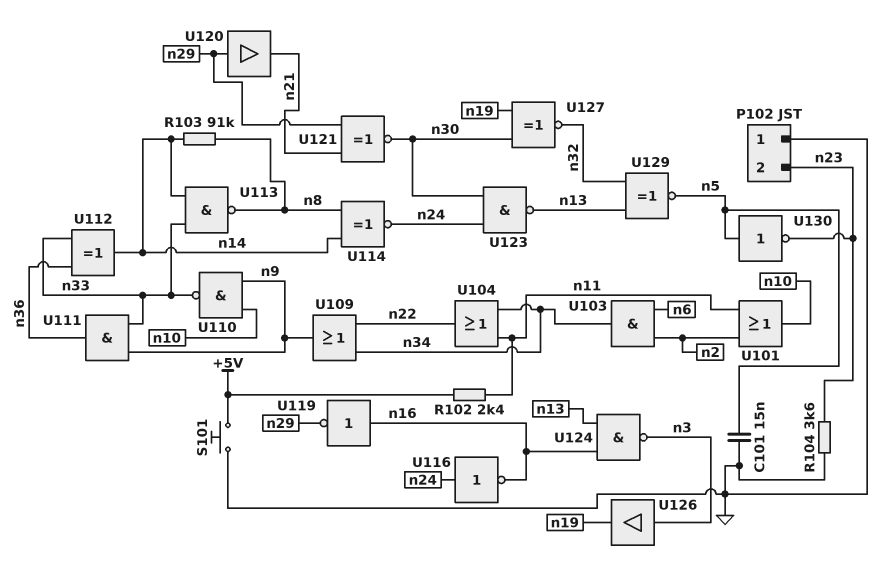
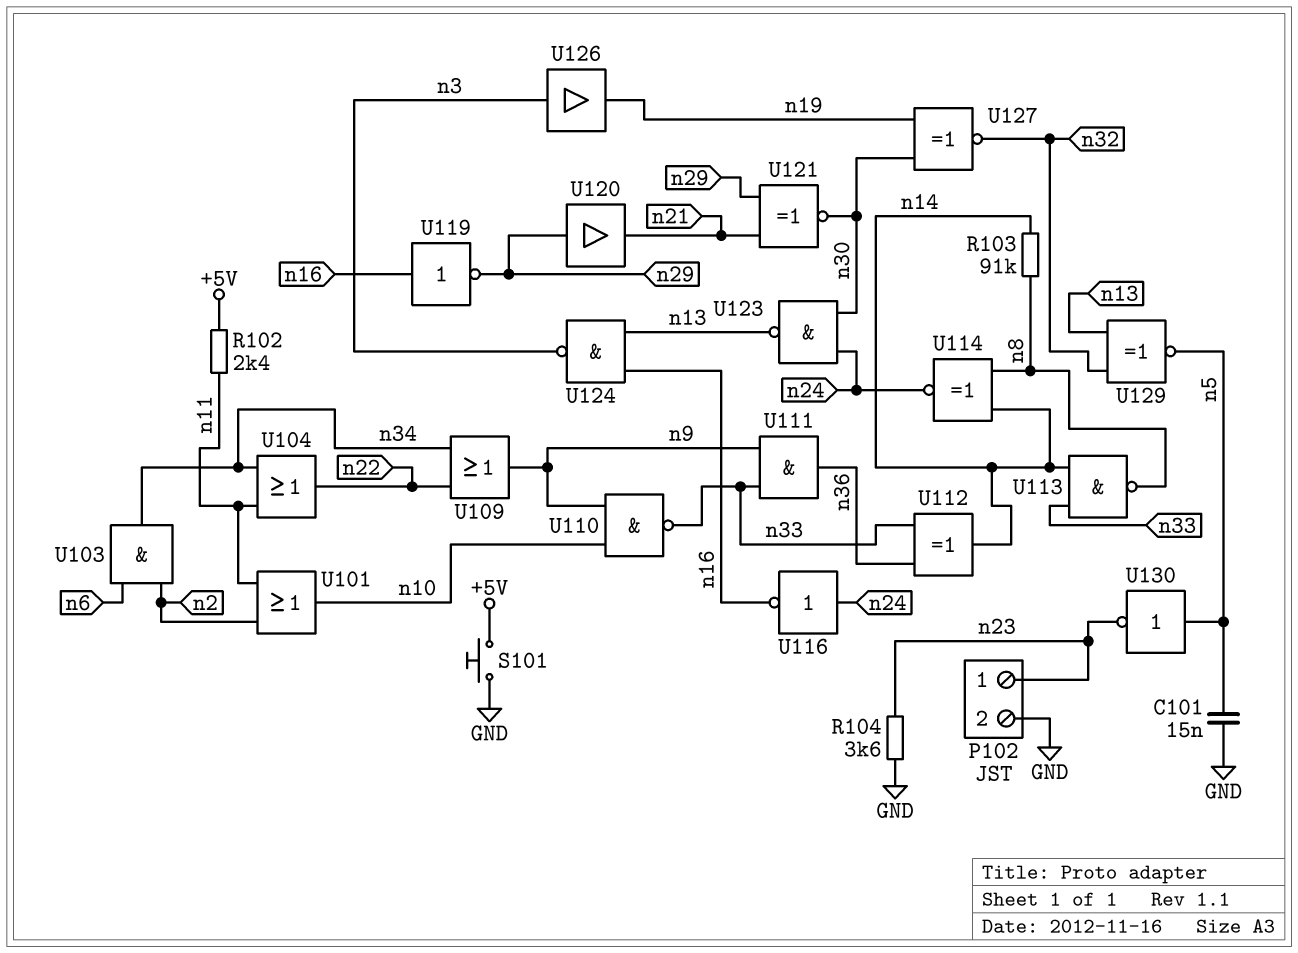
P102 pin 1: GND -> n23
P102 pin 2: n23 -> GND

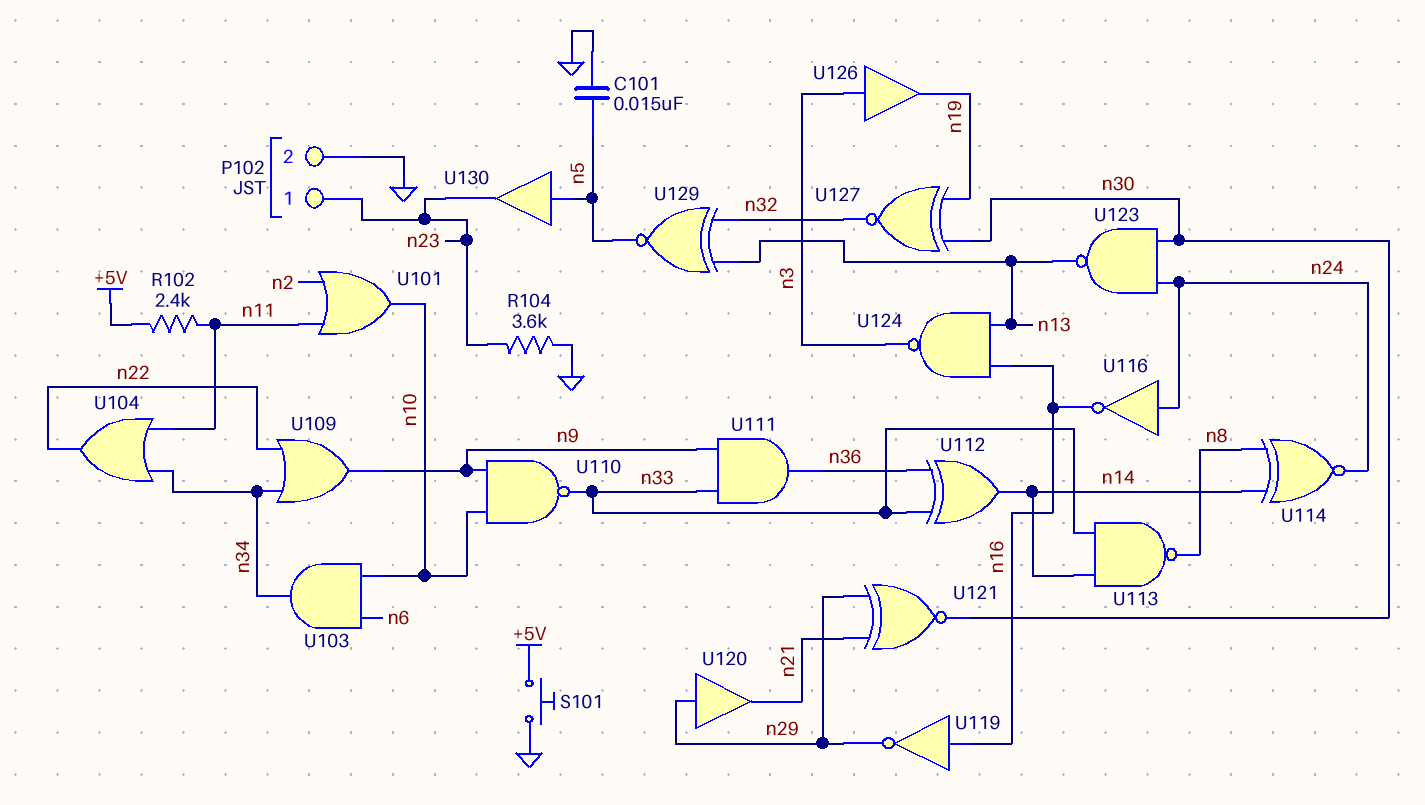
R103: 91k (n8, n14) -> none
U103: AND (in n2, in n6, out n34) -> AND (in n6, in n10, out n34)
U130: NOT (in n5, out n23) -> buffer (in n5, out n23)

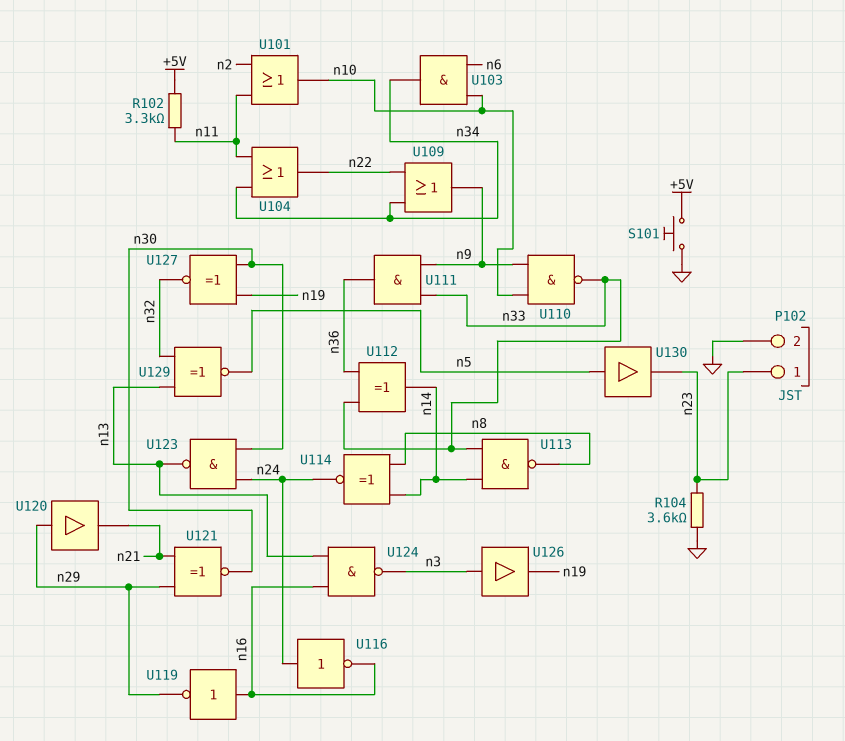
C101: 15nF (GND, n5) -> none
R102: 2.4k (+5V, n11) -> 3.3k (+5V, n11)

